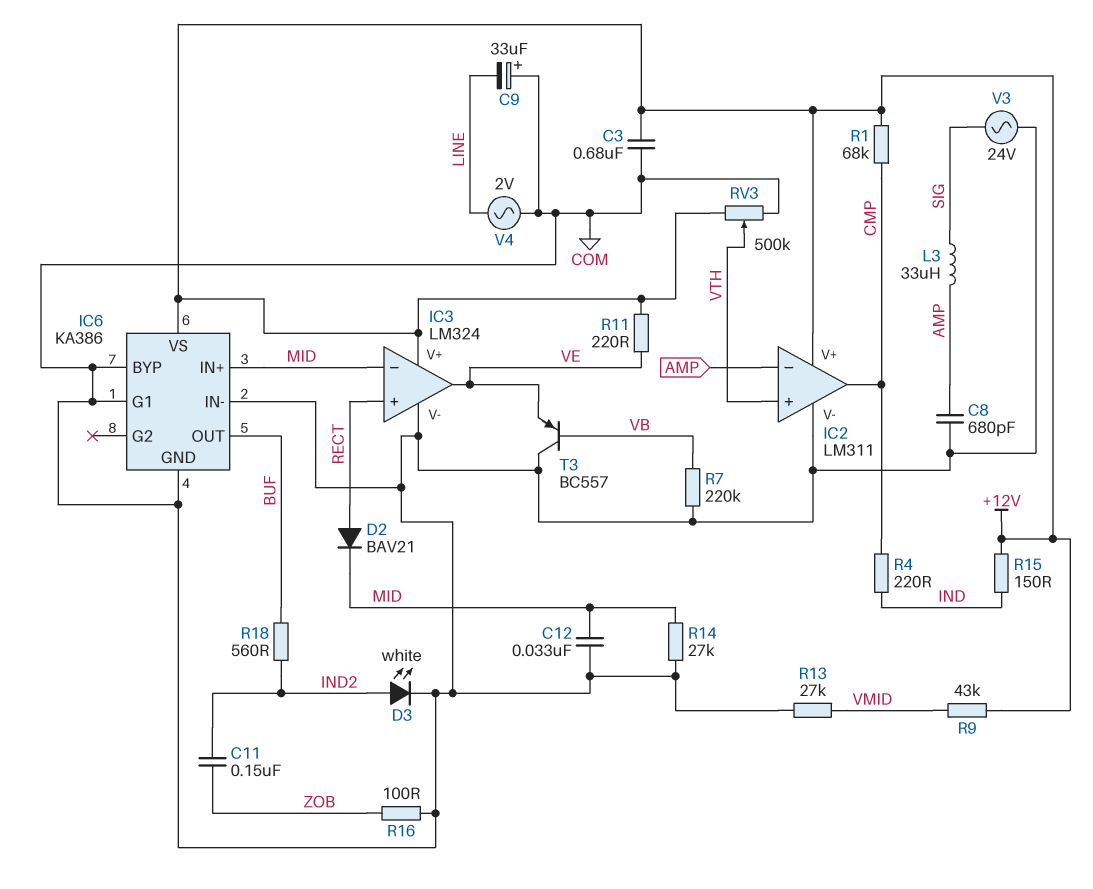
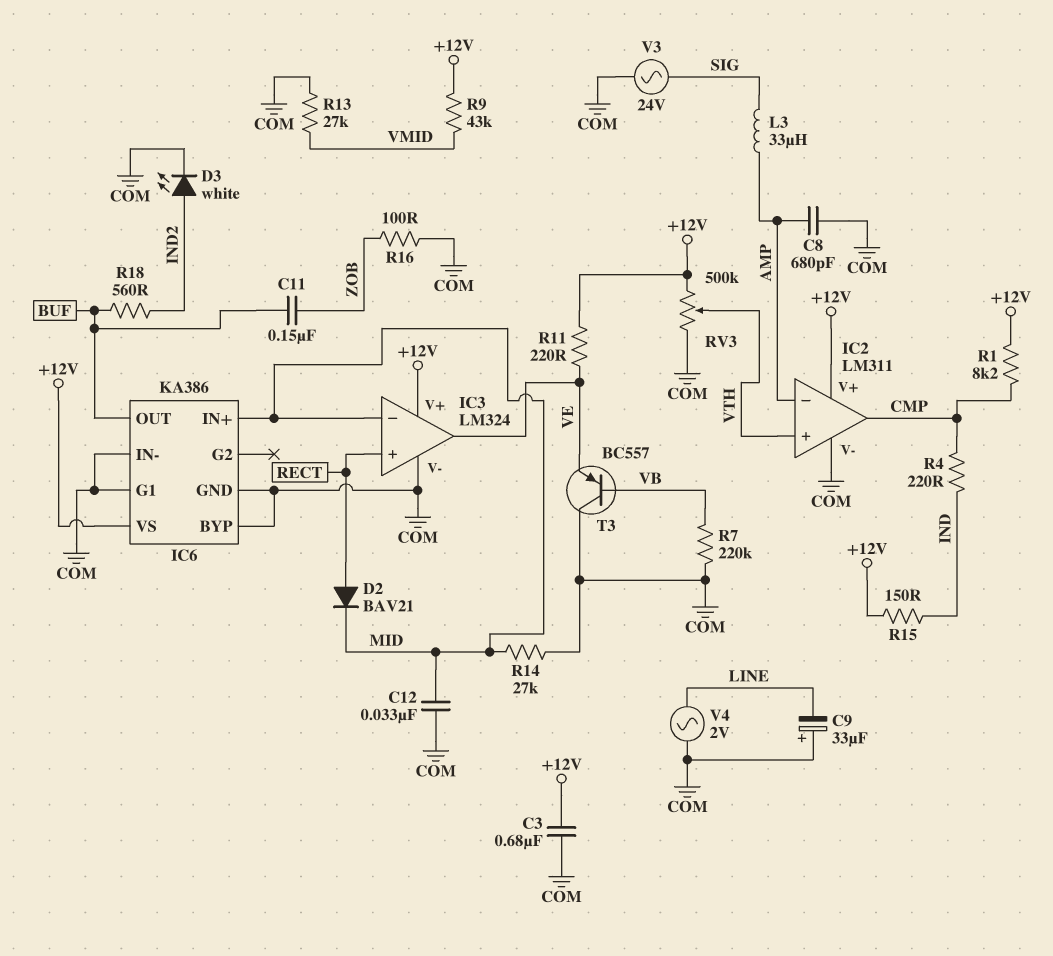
C11: 150nF (IND2, ZOB) -> 150nF (BUF, ZOB)
R1: 68k (+12V, CMP) -> 8.2k (+12V, CMP)

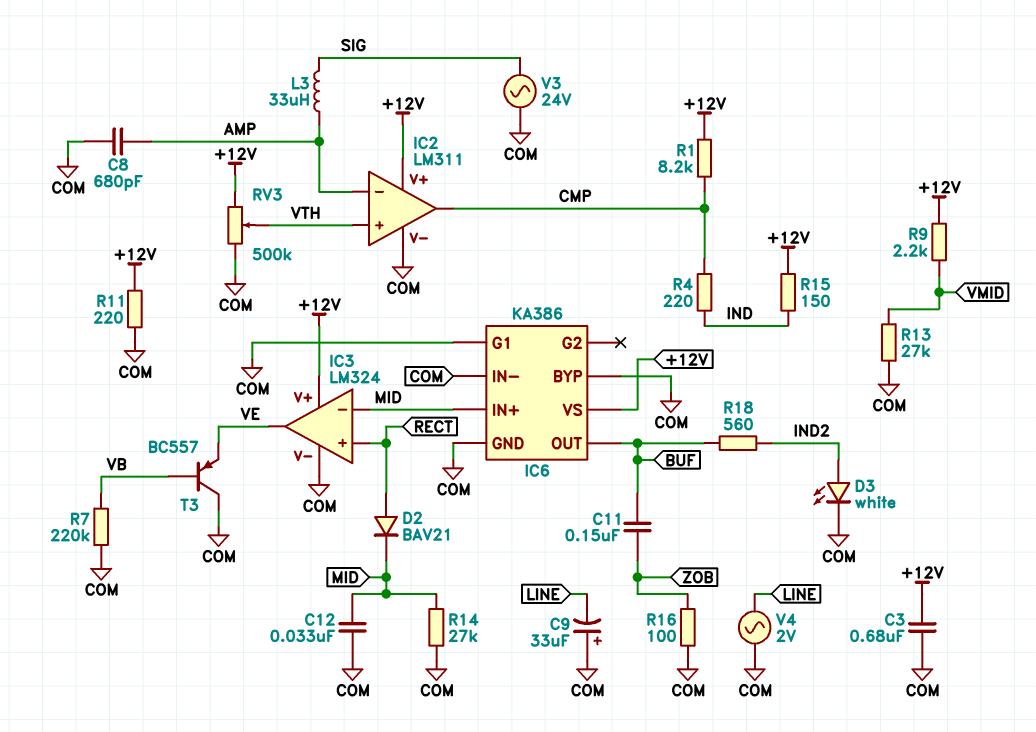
R9: 43k (+12V, VMID) -> 2.2k (+12V, VMID)
R11: 220 (+12V, VE) -> 220 (+12V, COM)

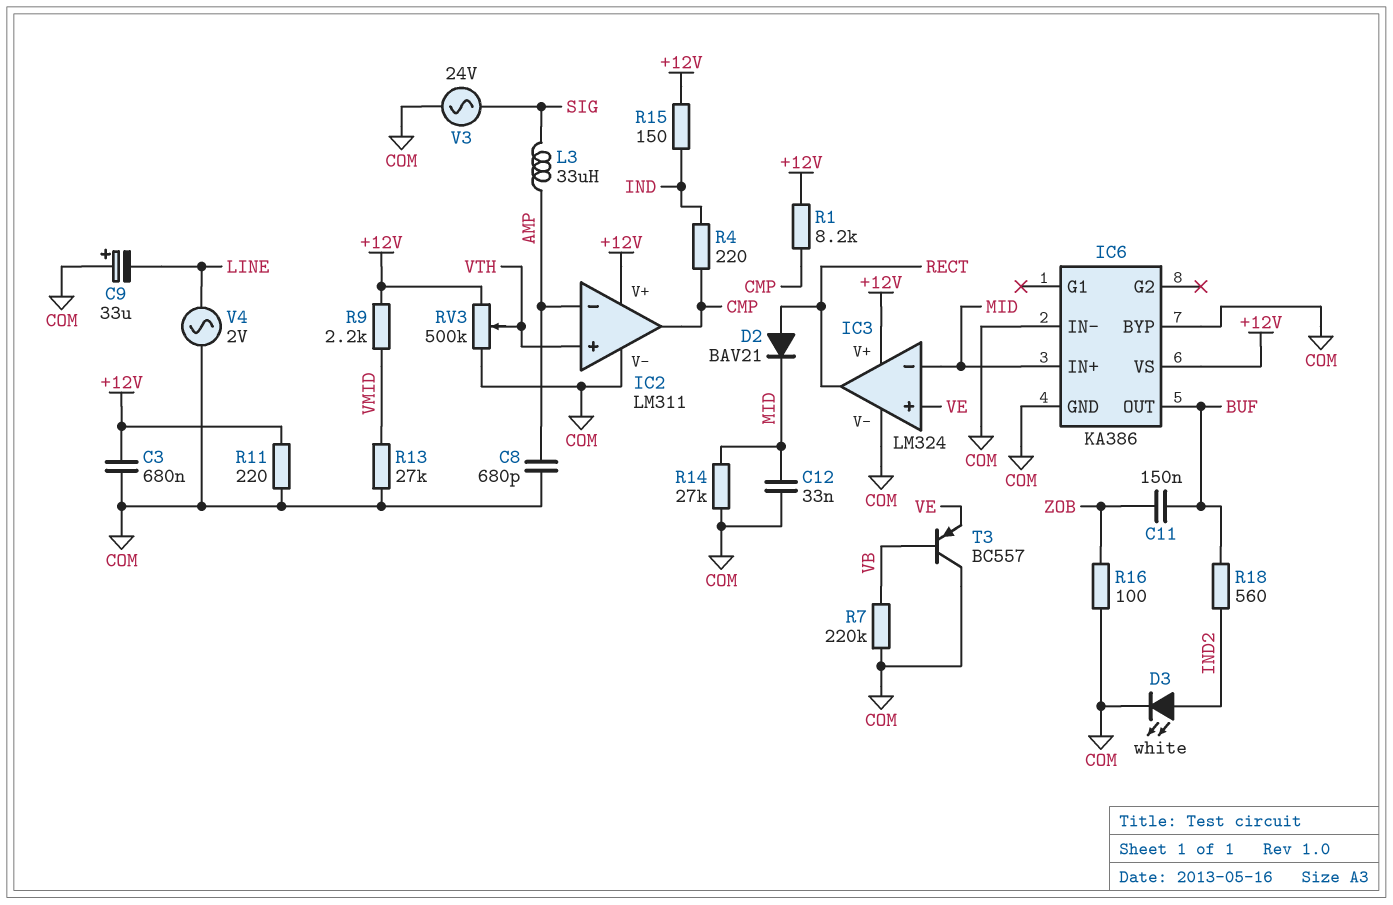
IC3 pin in+: RECT -> VE
IC3 pin out: VE -> RECT
IC6 pin G1: COM -> none

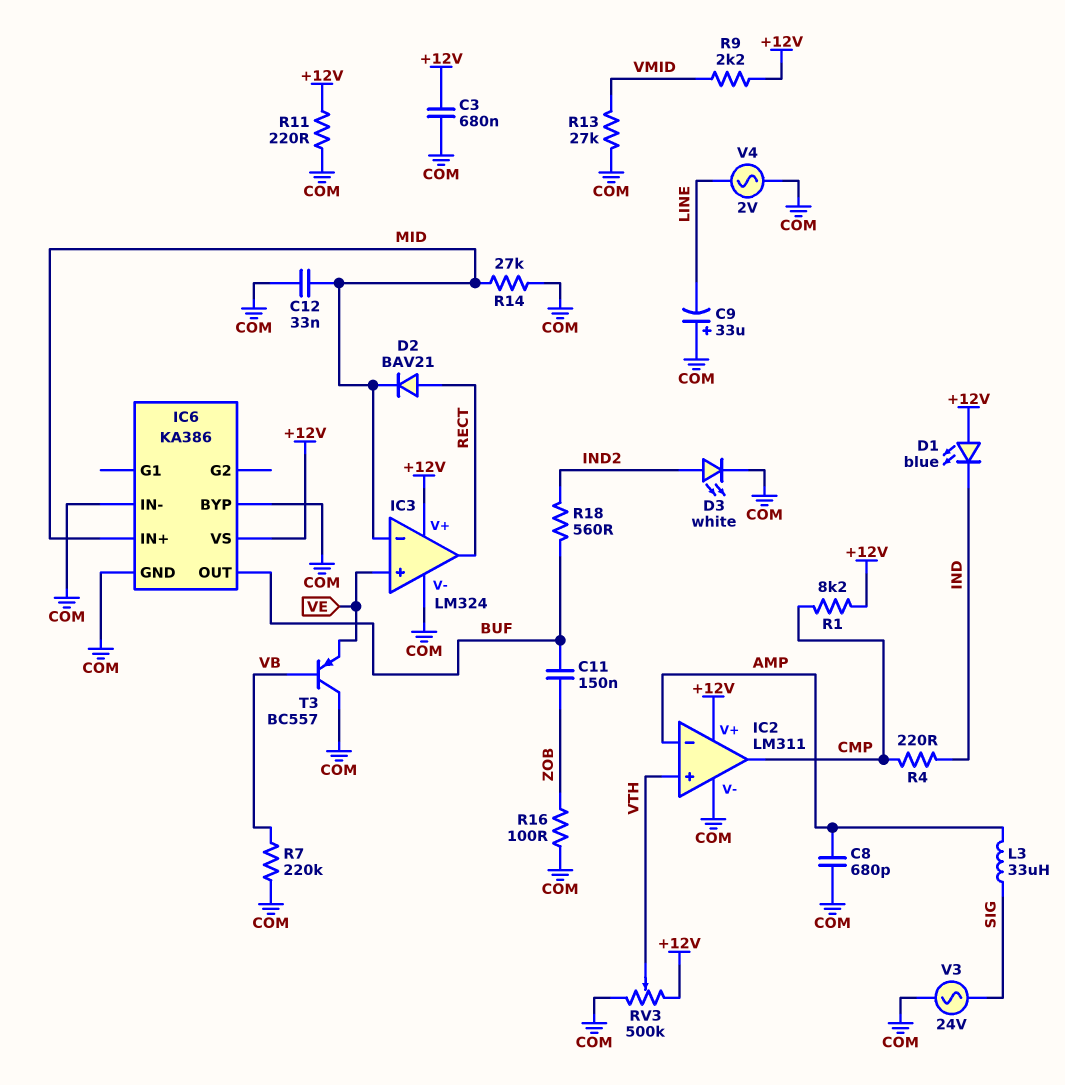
D1: none -> LED blue (A +12V, K IND)
R15: 150 (+12V, IND) -> none

